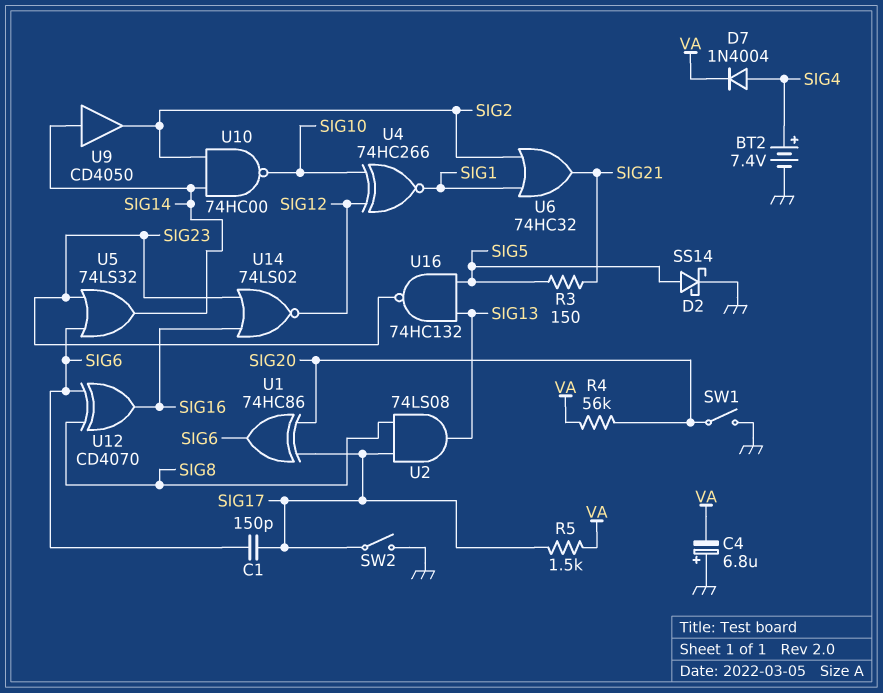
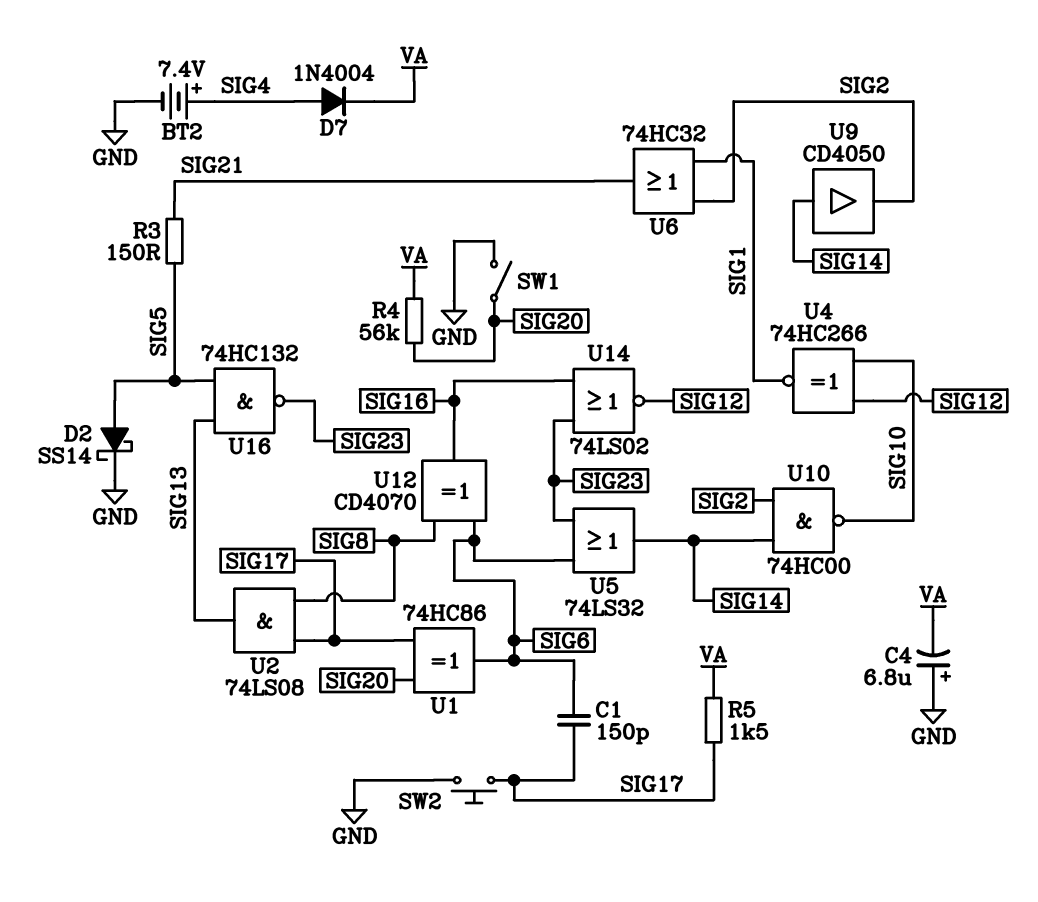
SW2: switch (GND, SIG17) -> button (GND, SIG17)

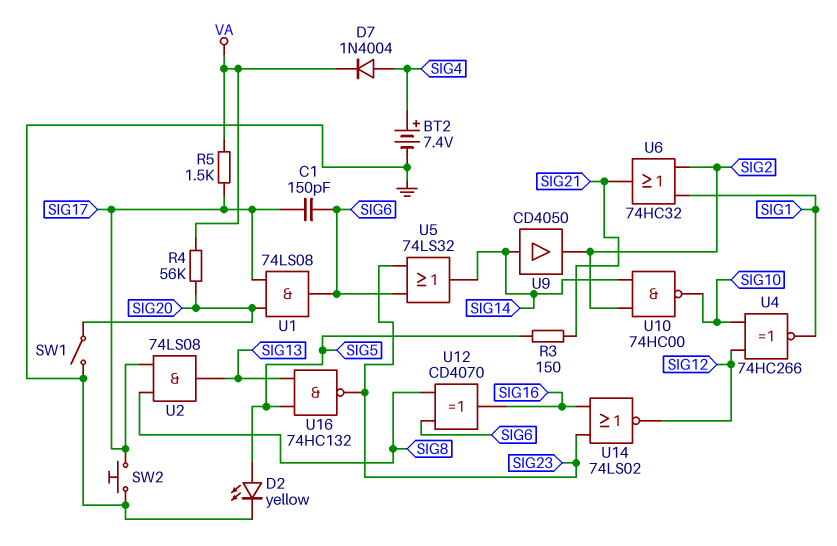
C4: 6.8uF (plus GND, minus VA) -> none
D2: schottky SS14 (A SIG5, K GND) -> LED yellow (A SIG5, K GND)
U1: XOR 74HC86 (in SIG17, in SIG20, out SIG6) -> AND 74LS08 (in SIG17, in SIG20, out SIG6)

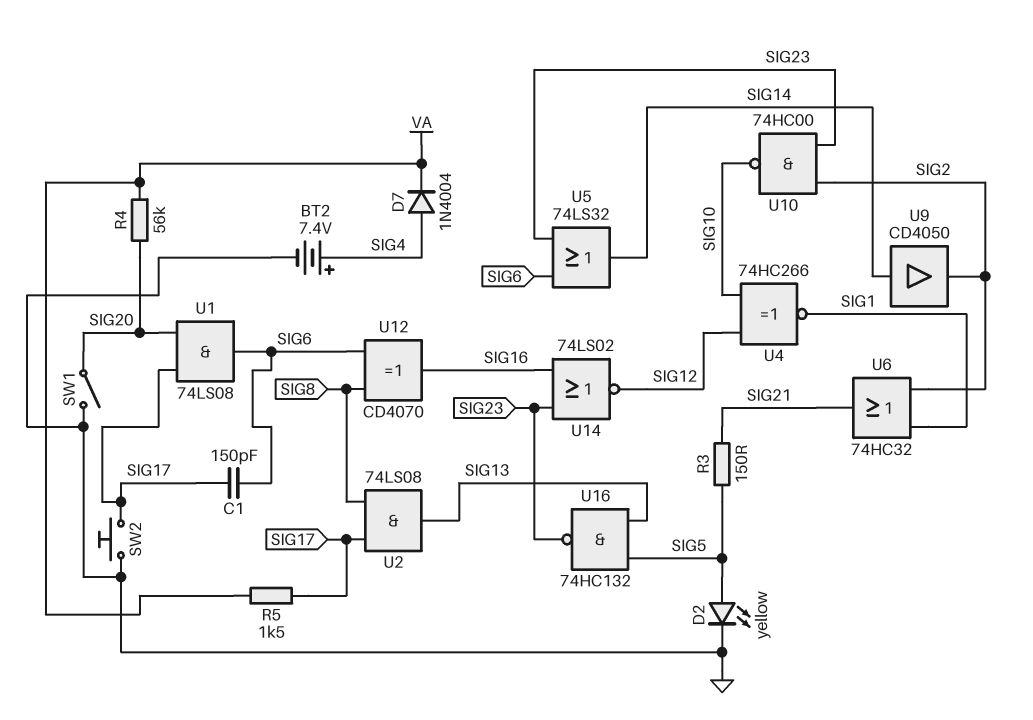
U10: NAND 74HC00 (in SIG2, in SIG14, out SIG10) -> NAND 74HC00 (in SIG2, in SIG23, out SIG10)

